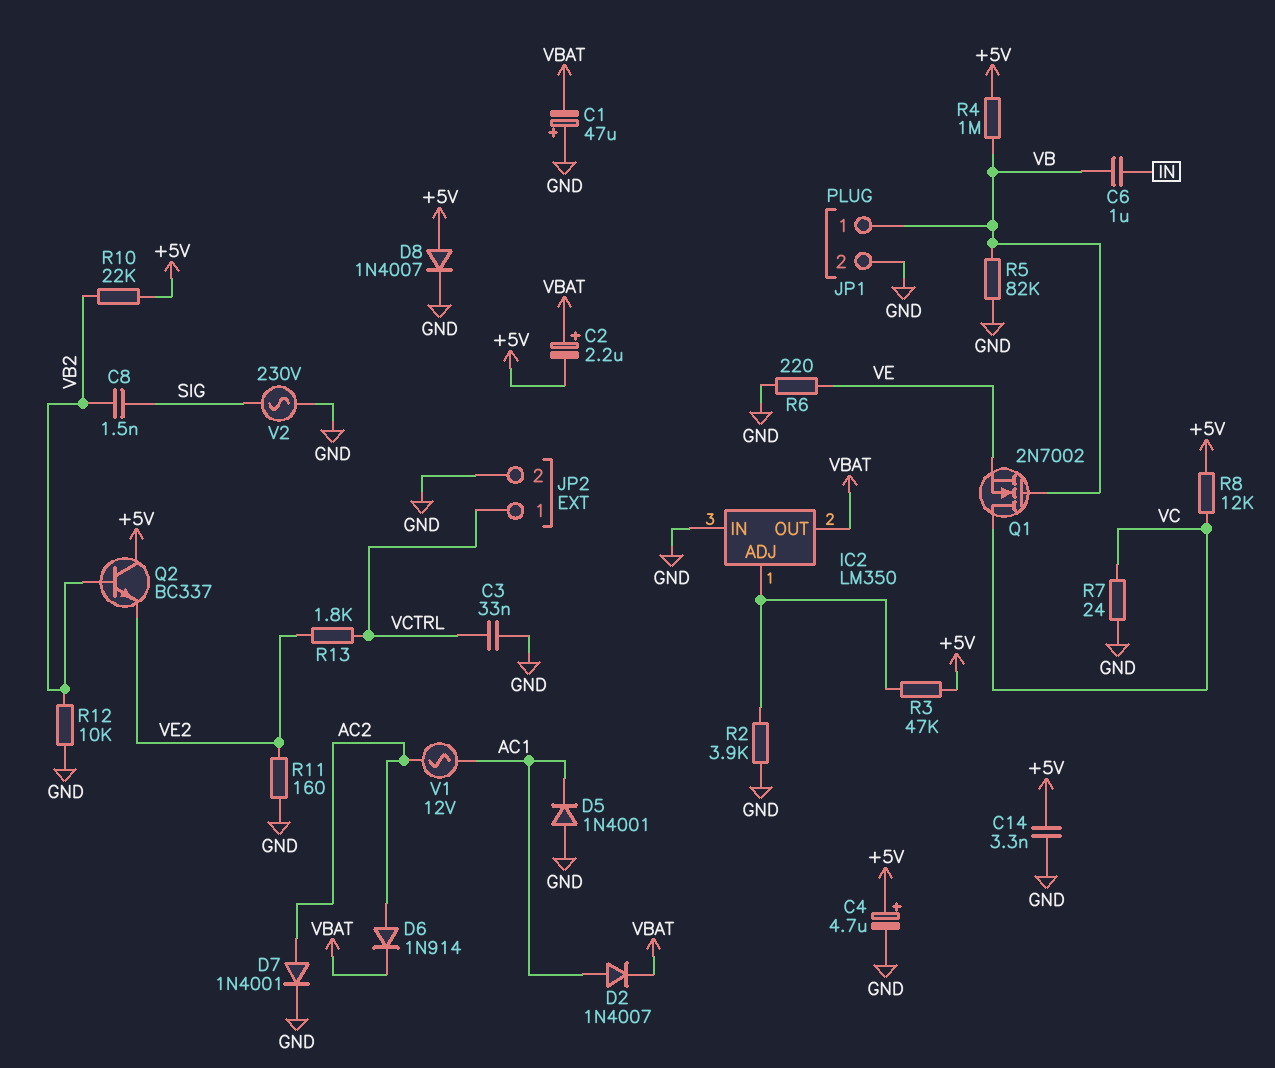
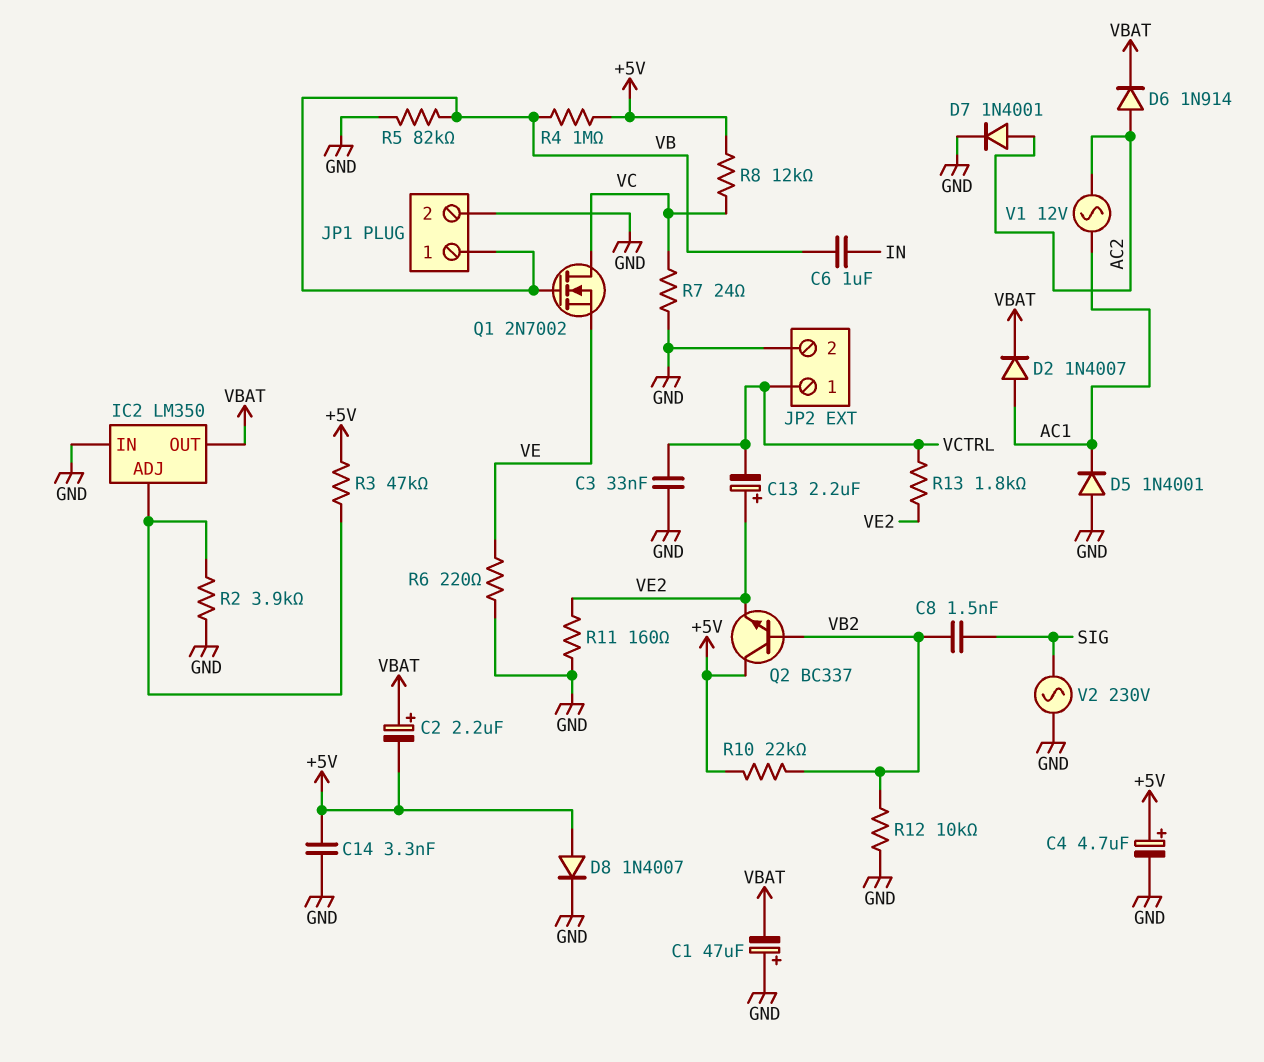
C13: none -> 2.2uF (plus VE2, minus VCTRL)

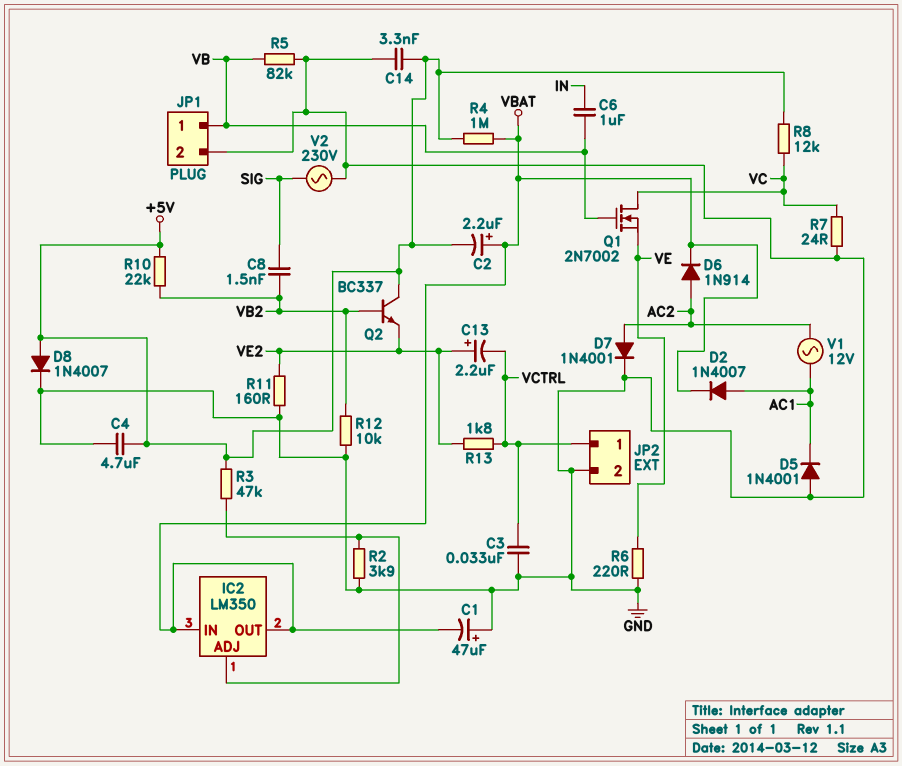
C4: 4.7uF (plus +5V, minus GND) -> 4.7uF (+5V, GND)
IC2 pin IN: GND -> VBAT
R4: 1M (+5V, VB) -> 1M (+5V, VBAT)

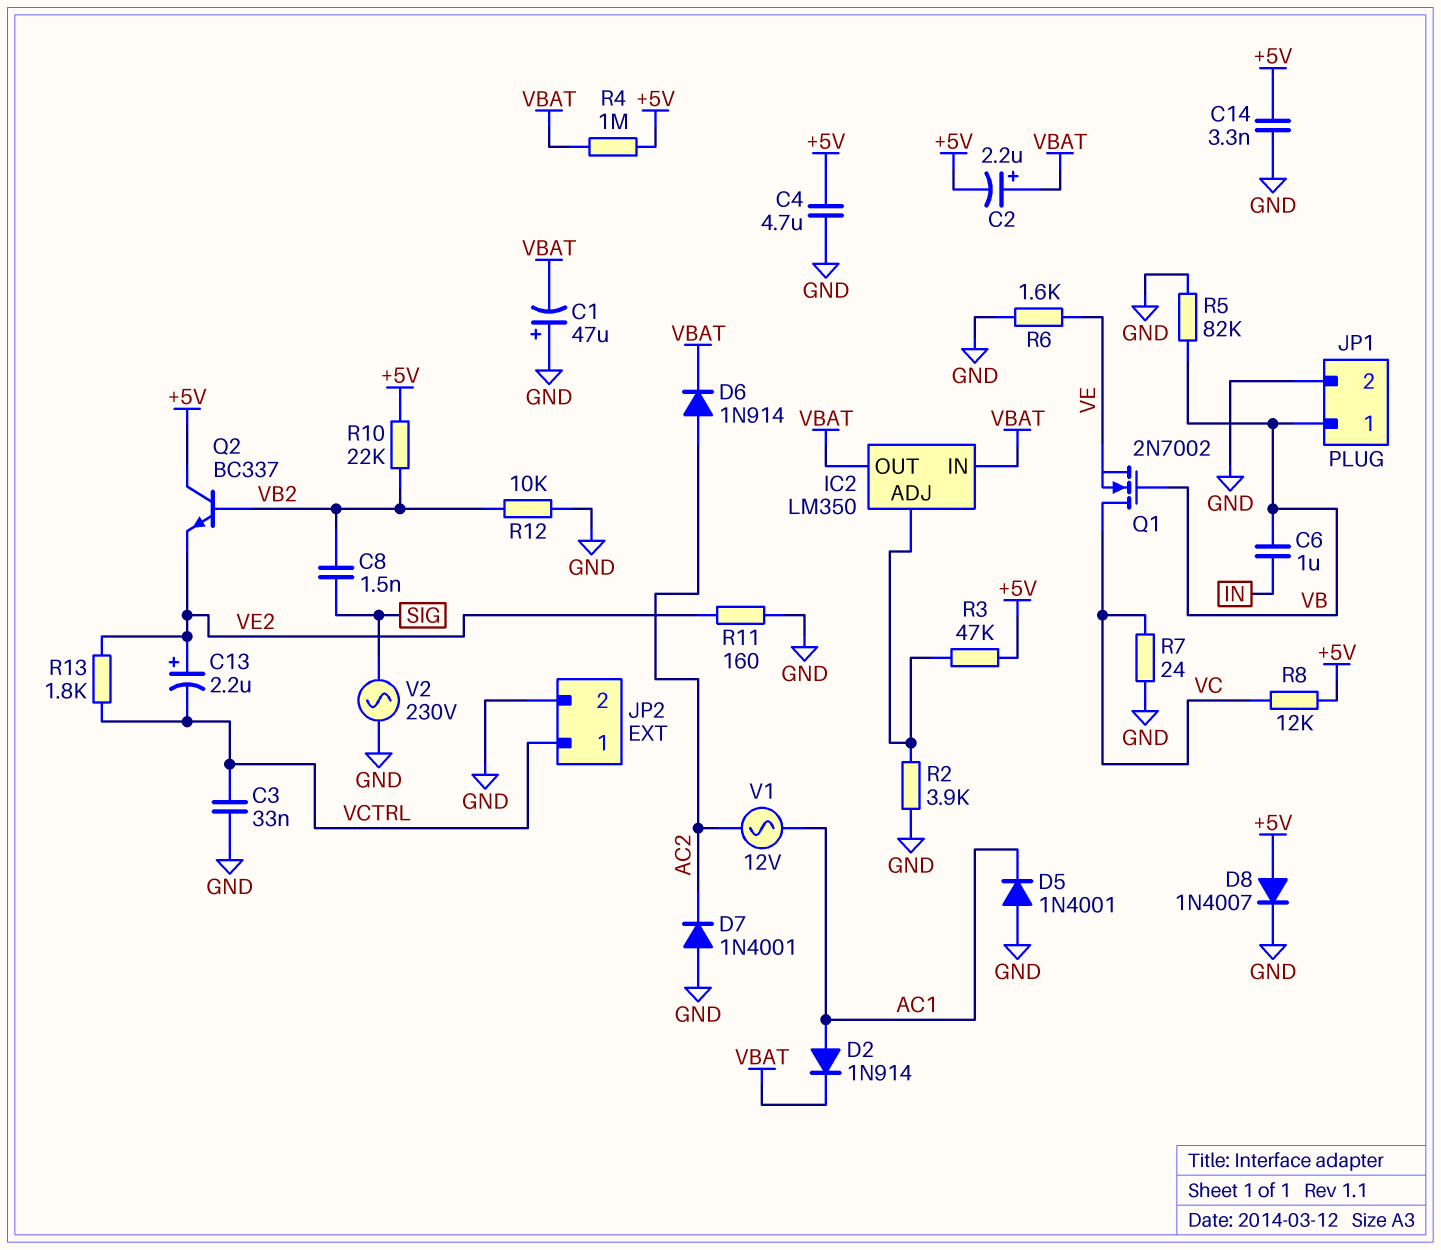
D2: diode 1N4007 (A AC1, K VBAT) -> diode 1N914 (A AC1, K VBAT)
D7: diode 1N4001 (A AC2, K GND) -> diode 1N4001 (A GND, K AC2)
R6: 220 (GND, VE) -> 1.6k (GND, VE)

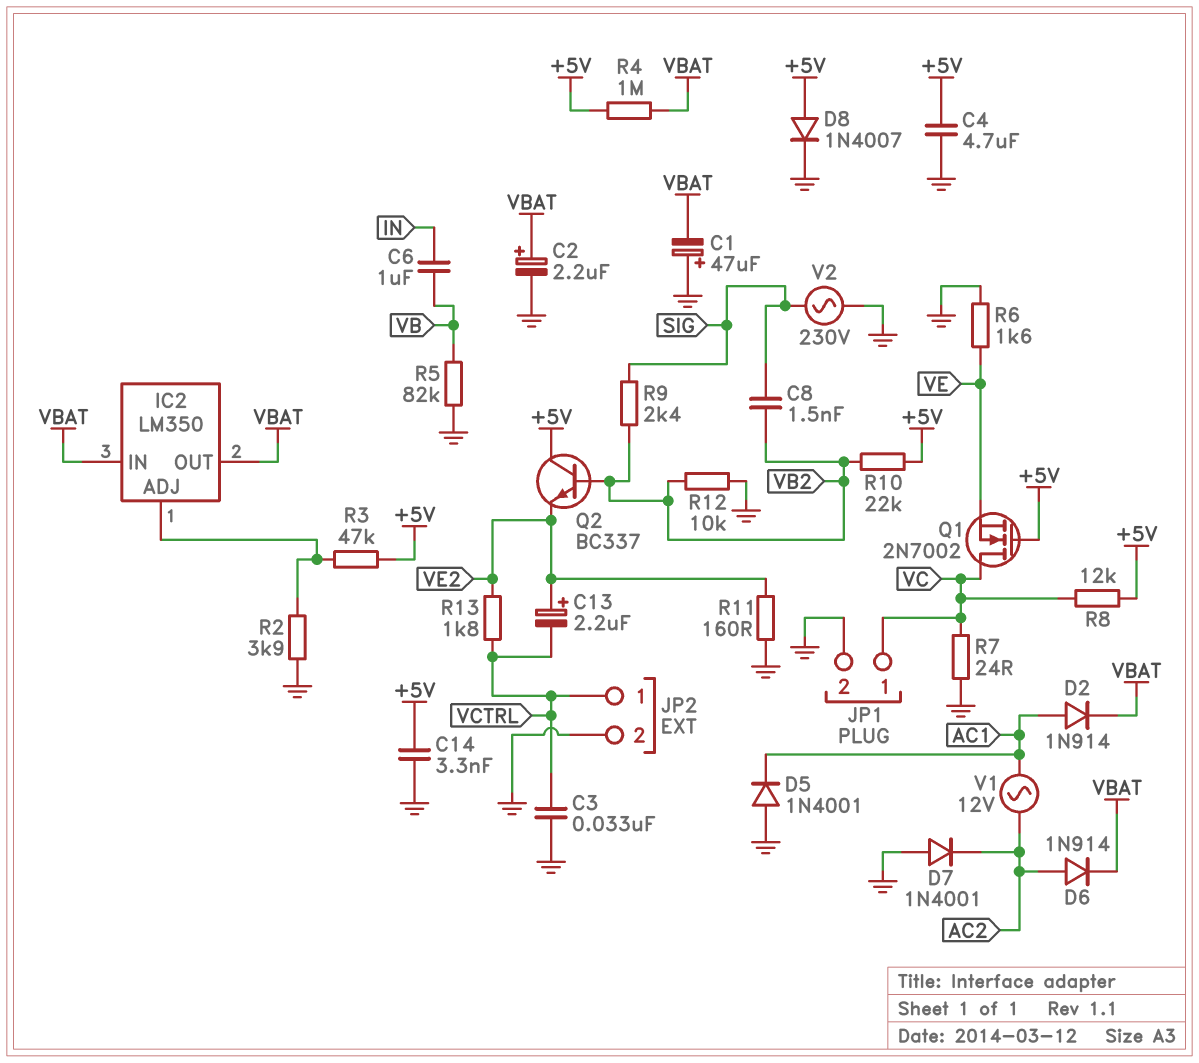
C2: 2.2uF (plus VBAT, minus +5V) -> 2.2uF (plus VBAT, minus GND)
JP1 pin 1: VB -> VC
Q1: NMOS 2N7002 (G VB, D VC, S VE) -> NMOS 2N7002 (G +5V, D VC, S VE)
R9: none -> 2.4k (SIG, VB2)

